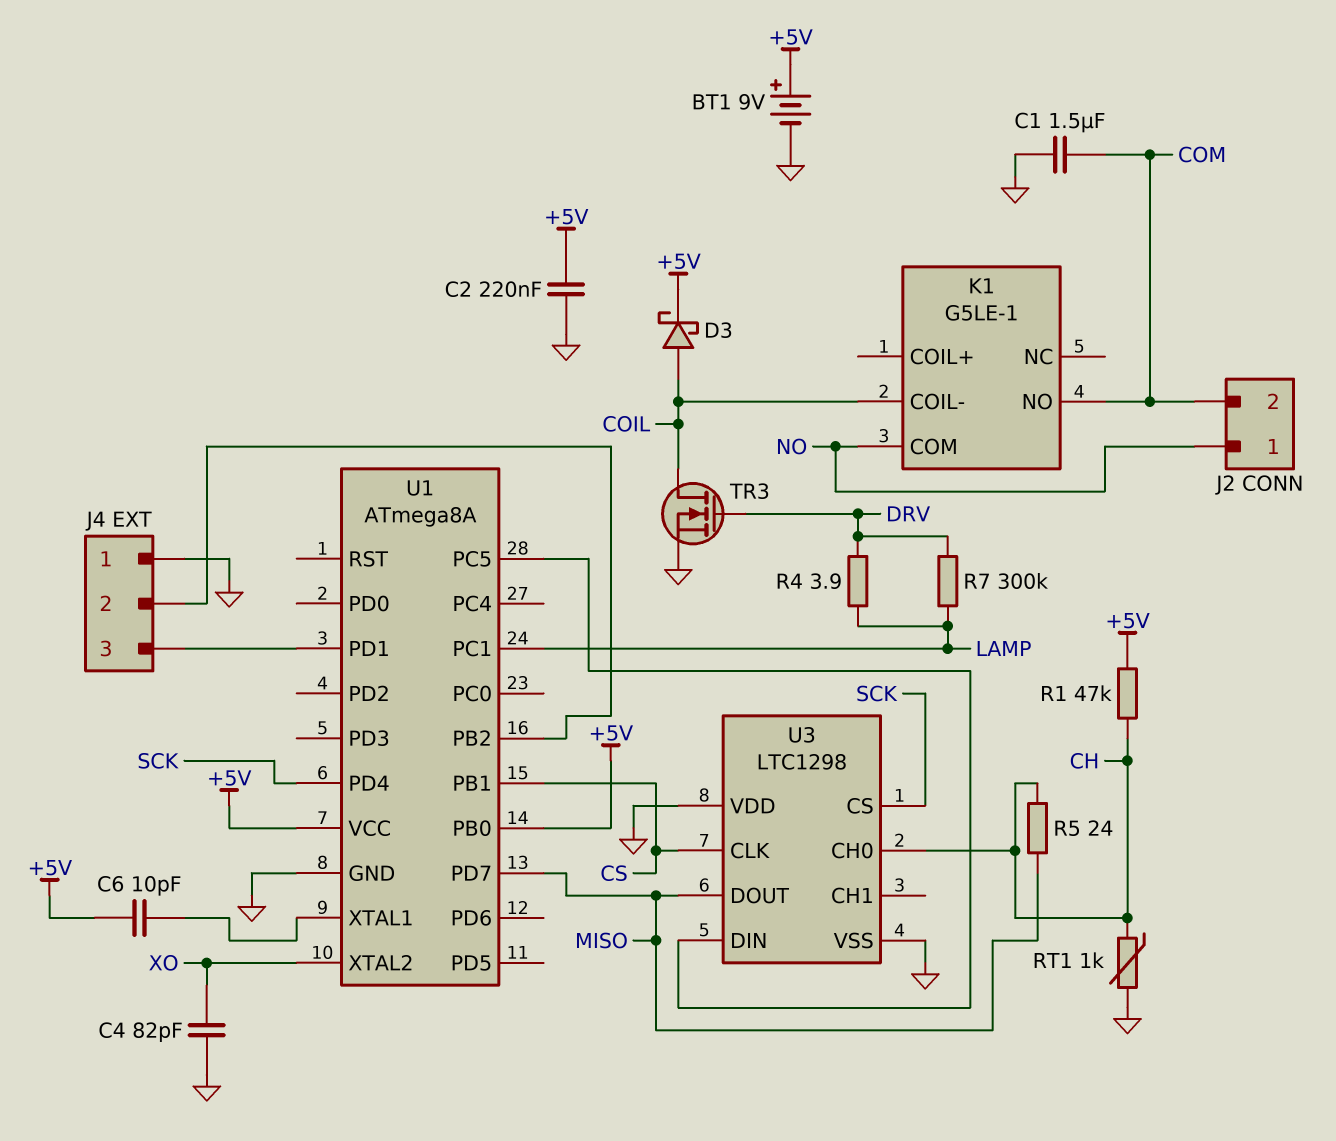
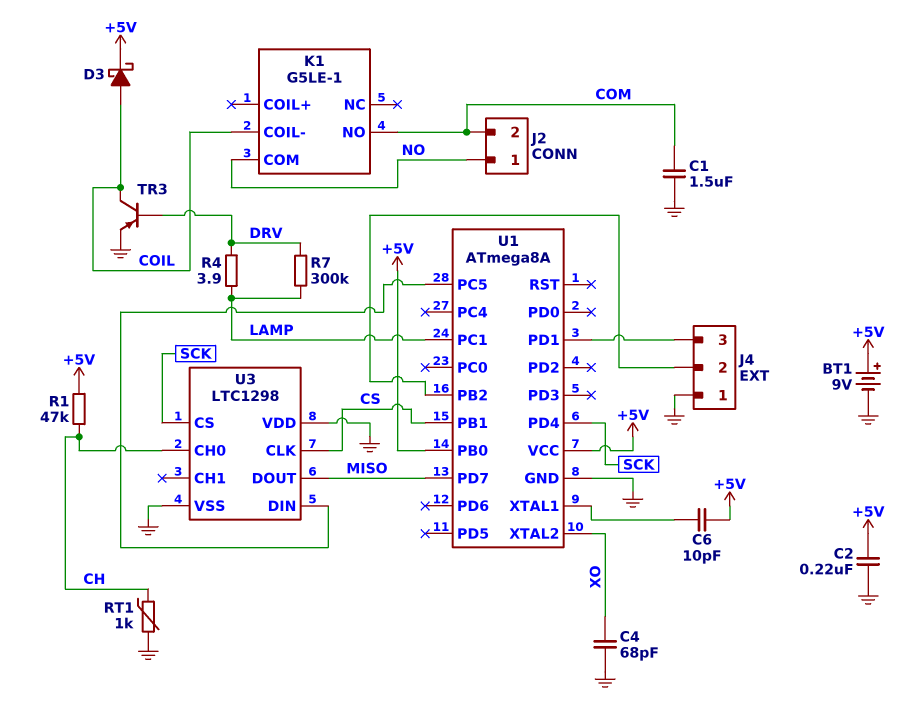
C4: 82pF (GND, XO) -> 68pF (GND, XO)
R5: 24 (CH, MISO) -> none
TR3: NMOS (G DRV, D COIL, S GND) -> PNP (B DRV, C COIL, E GND)

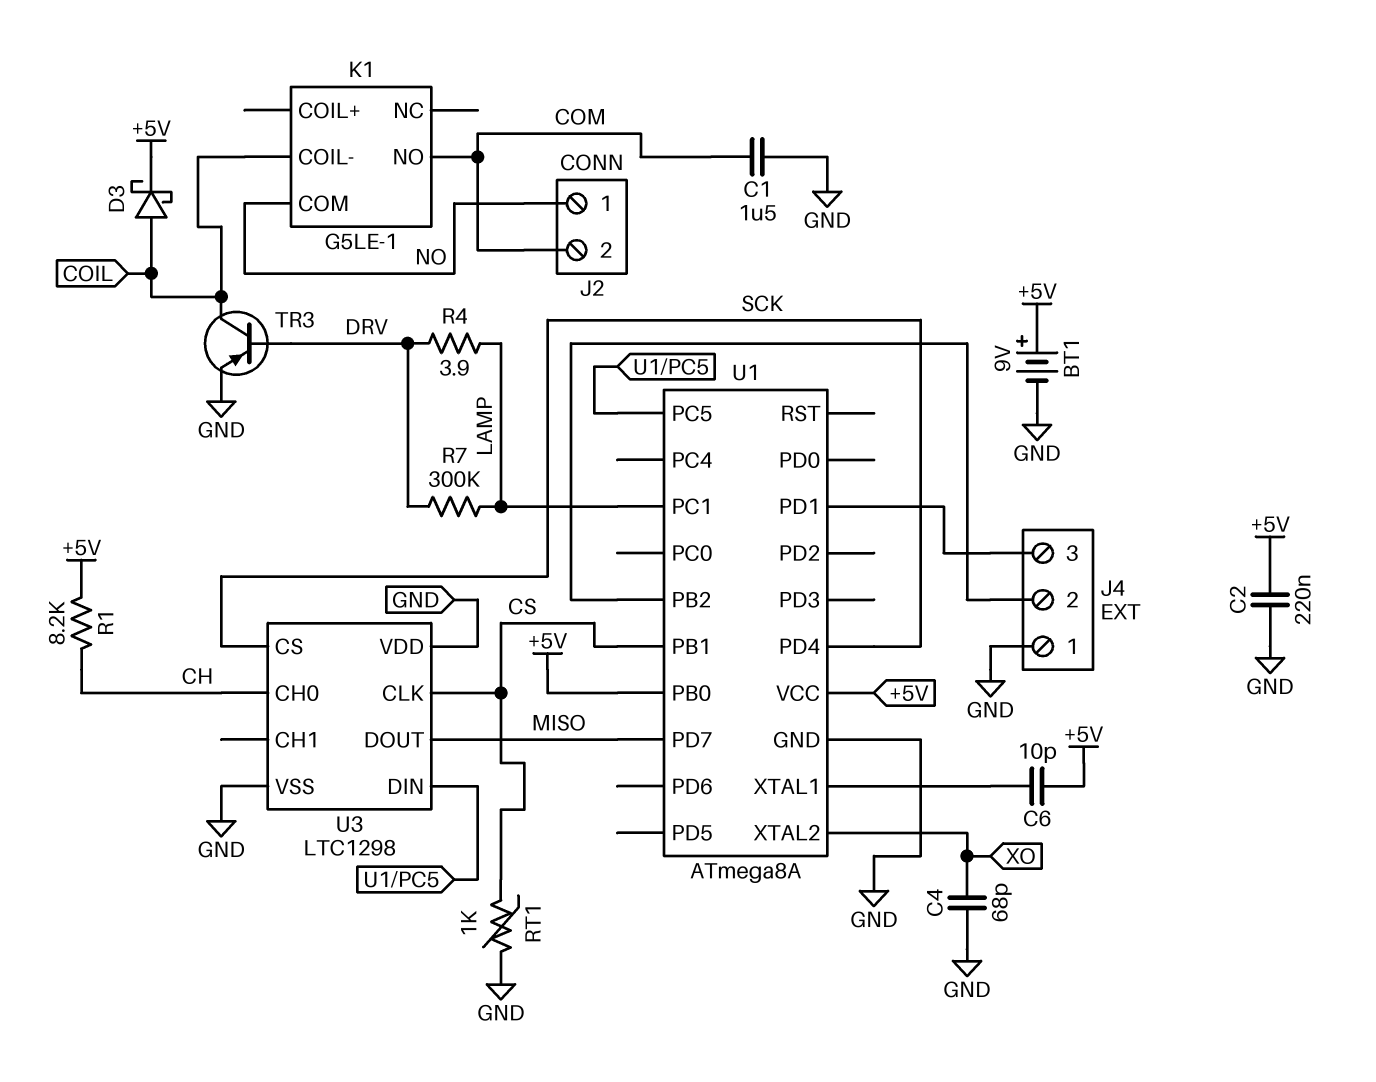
R1: 47k (+5V, CH) -> 8.2k (+5V, CH)
RT1: 1k (CH, GND) -> 1k (CS, GND)

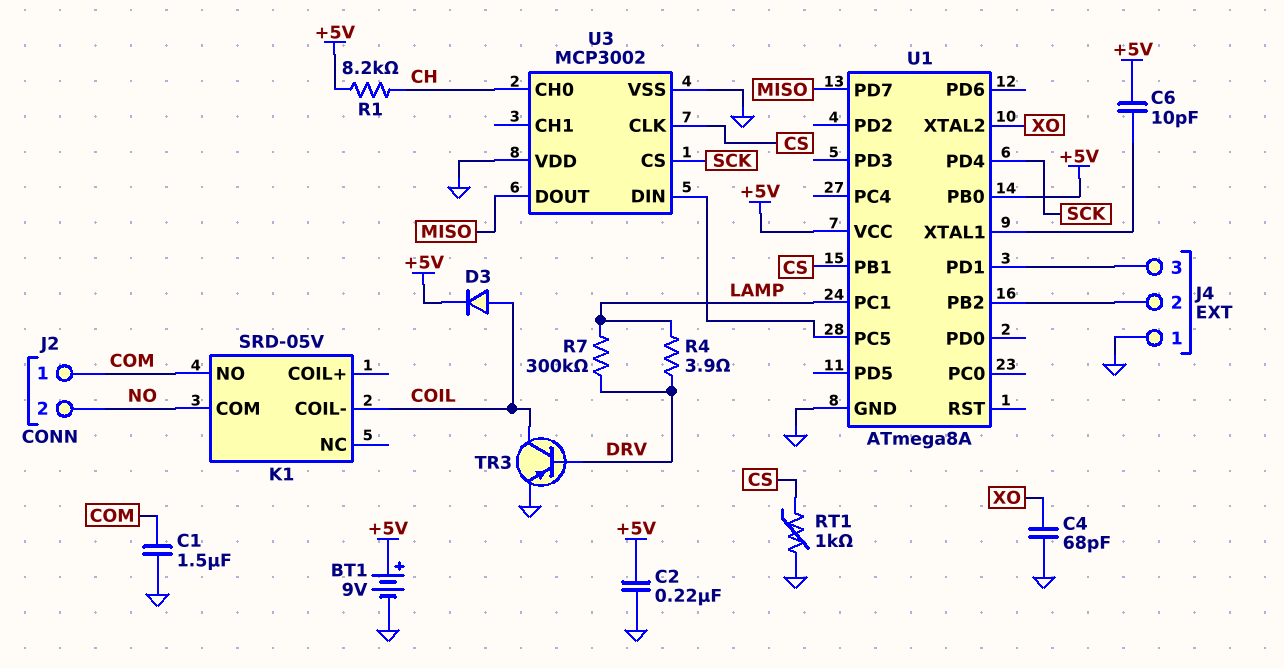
D3: schottky (A COIL, K +5V) -> diode (A COIL, K +5V)
J2 pin 1: NO -> COM
J2 pin 2: COM -> NO
K1: G5LE-1 -> SRD-05V
U3: LTC1298 -> MCP3002

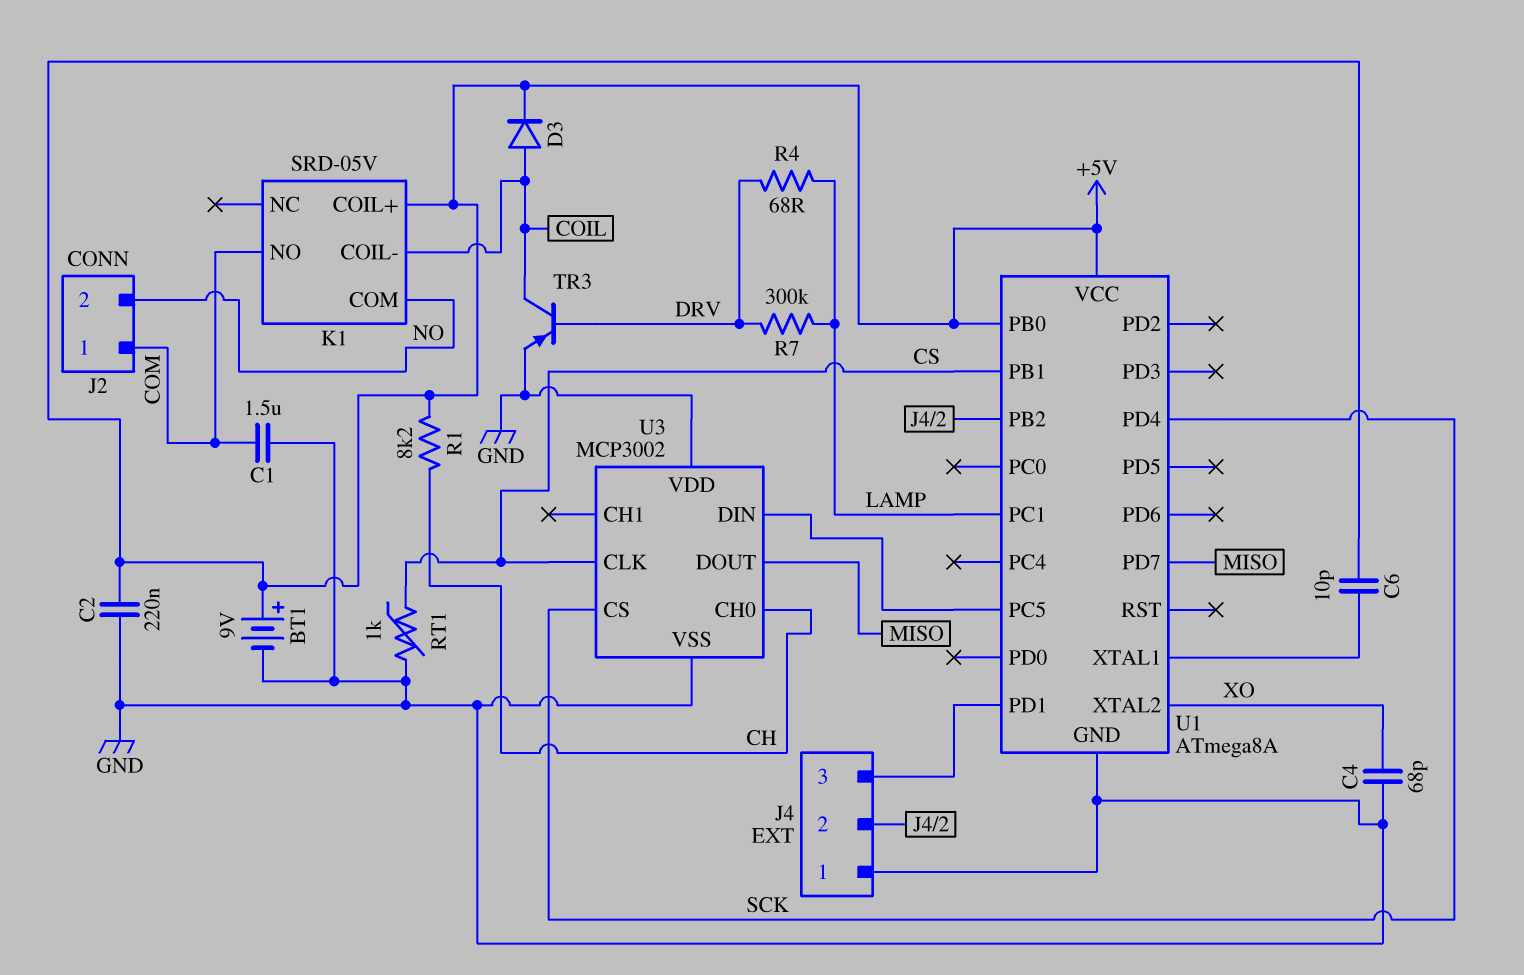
K1 pin COIL+: none -> +5V
R4: 3.9 (DRV, LAMP) -> 68 (DRV, LAMP)

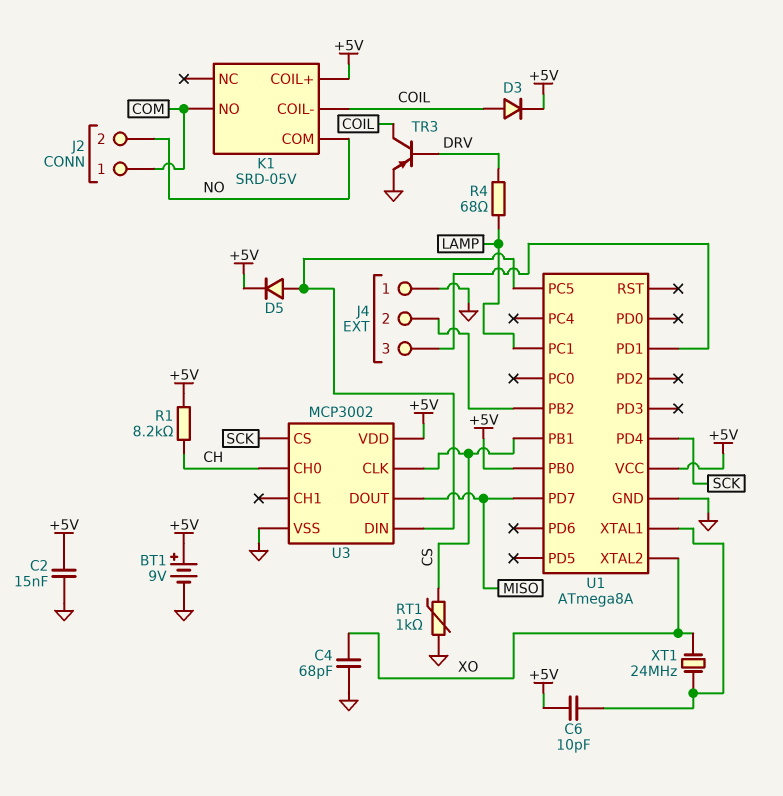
C1: 1.5uF (COM, GND) -> none
C2: 220nF (+5V, GND) -> 15nF (+5V, GND)
D5: none -> diode (A U1/PC5, K +5V)
R7: 300k (DRV, LAMP) -> none
U3 pin VDD: GND -> +5V
XT1: none -> 24MHz (U1/XTAL1, XO)

